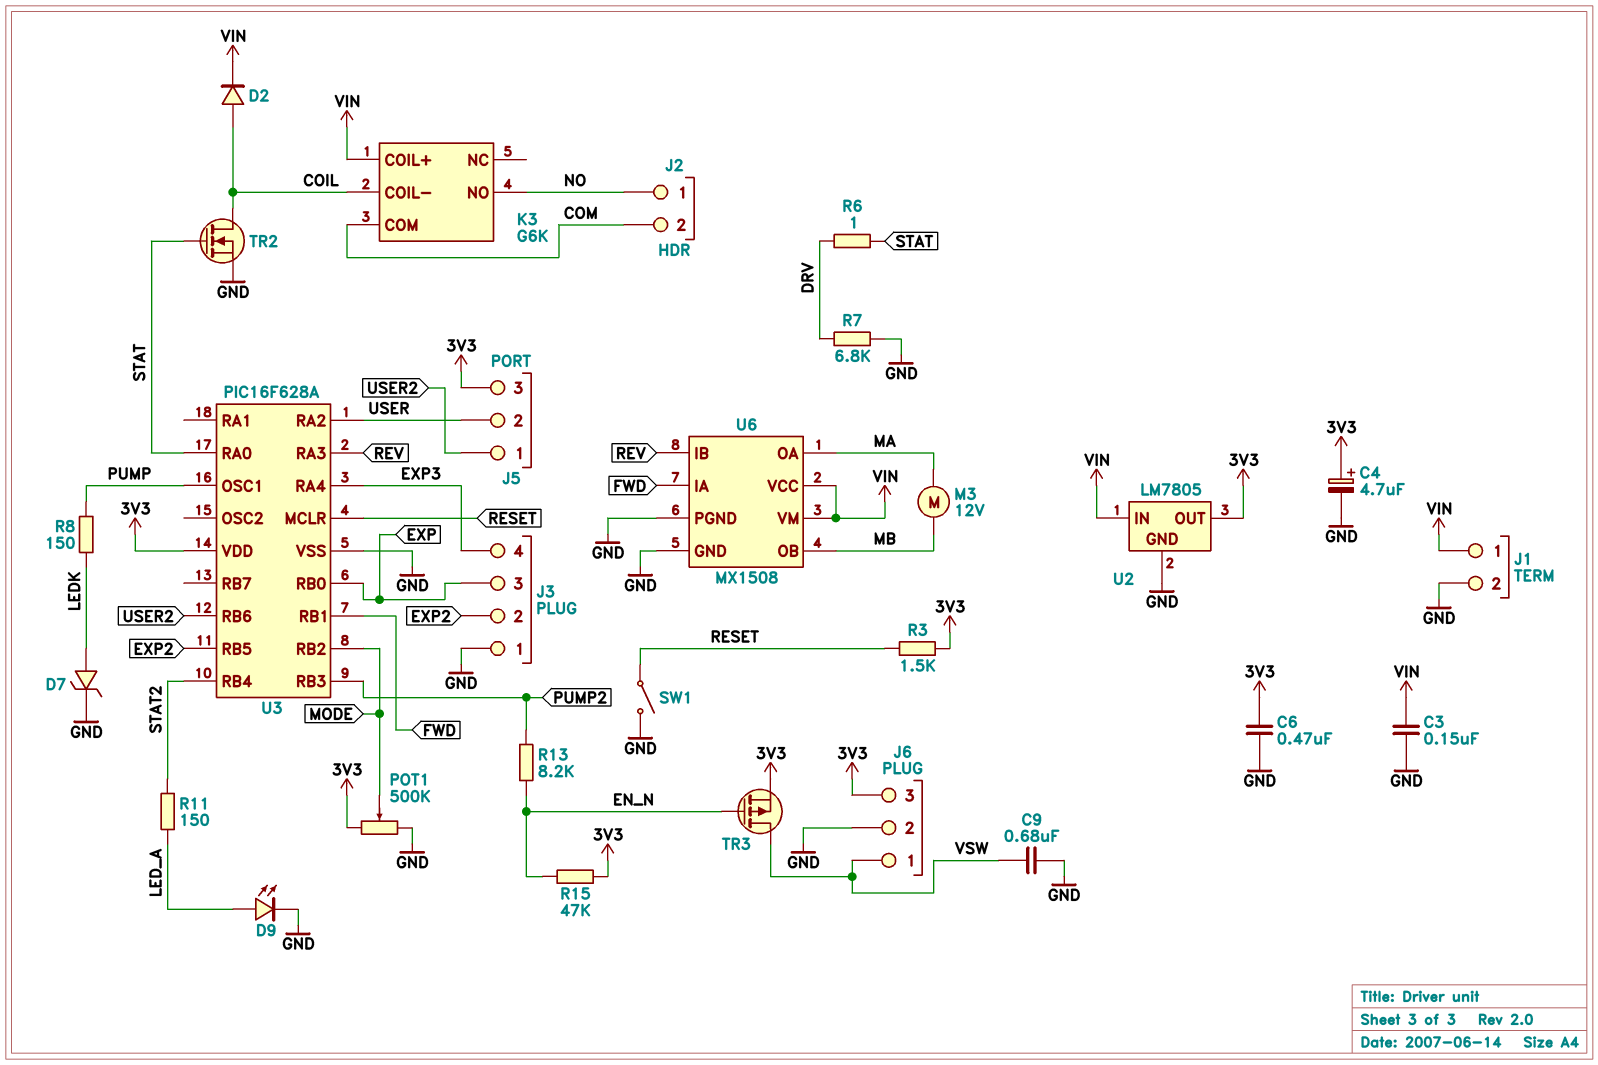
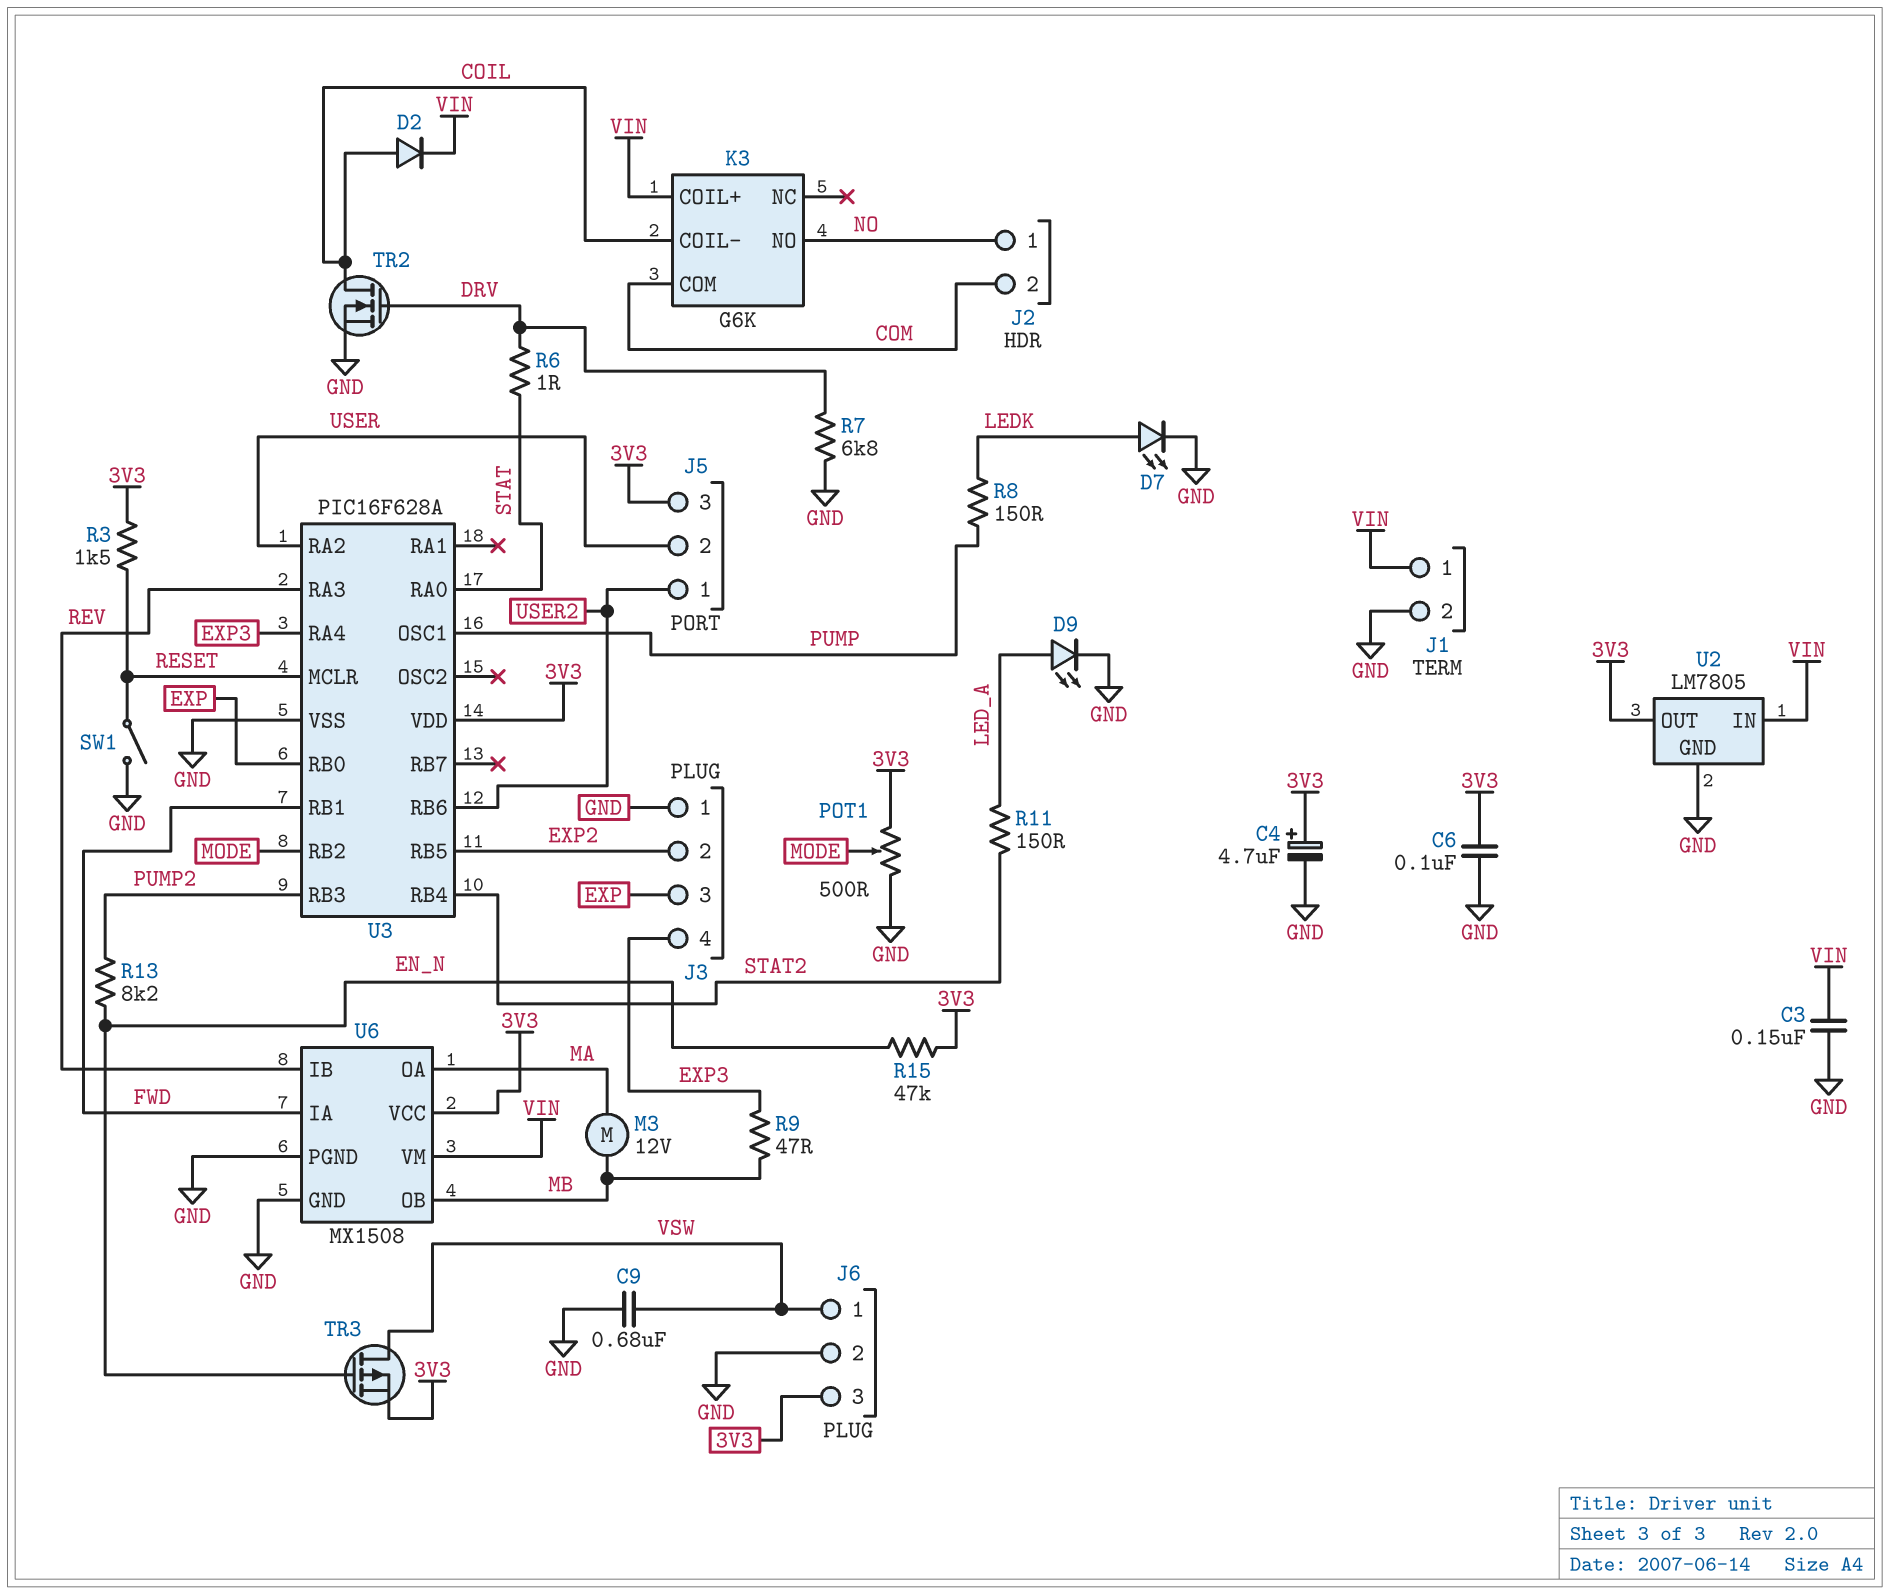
C6: 470nF (3V3, GND) -> 100nF (3V3, GND)
D7: zener (A LEDK, K GND) -> LED (A LEDK, K GND)
POT1: 500k (3V3, GND, wiper MODE) -> 500 (3V3, GND, wiper MODE)
R9: none -> 47 (EXP3, MB)
TR2: NMOS (G STAT, D COIL, S GND) -> NMOS (G DRV, D COIL, S GND)
U6 pin VCC: VIN -> 3V3

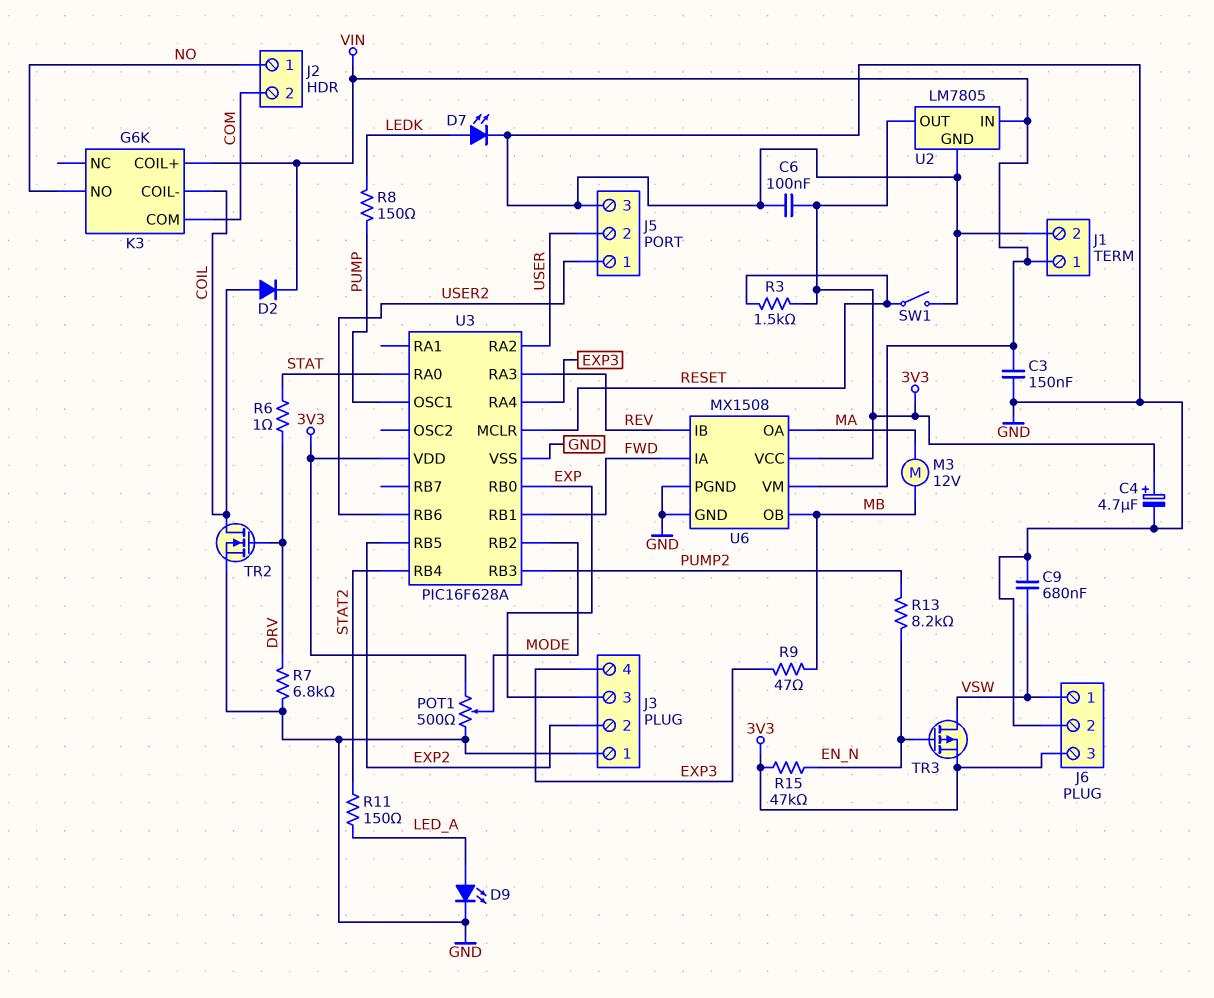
J5 pin 3: 3V3 -> GND

